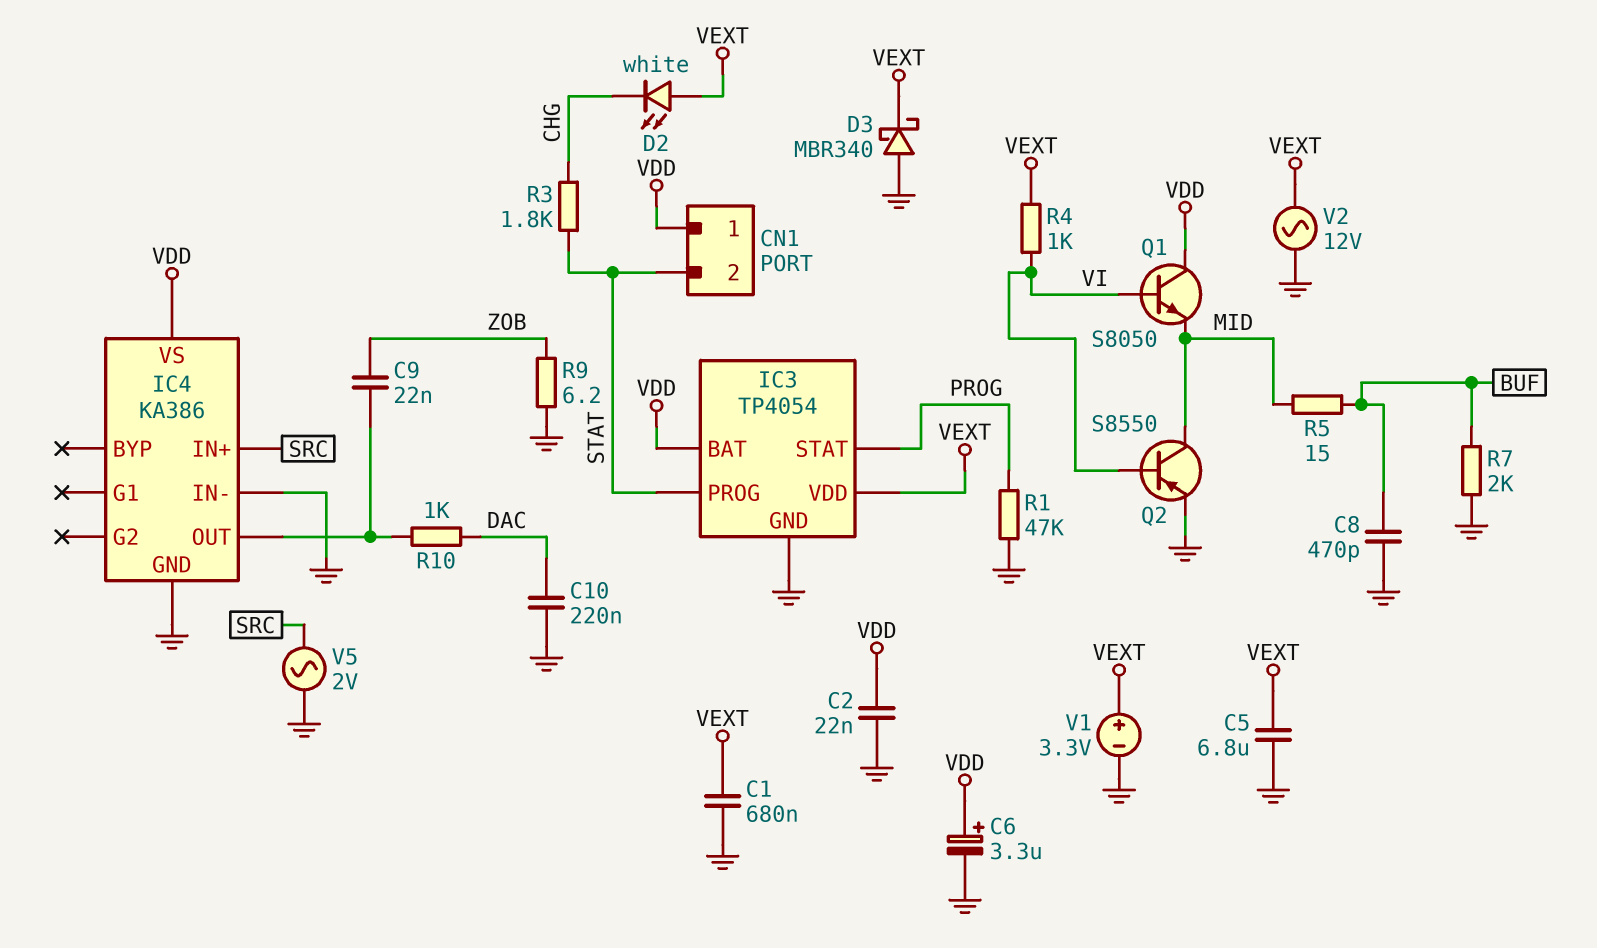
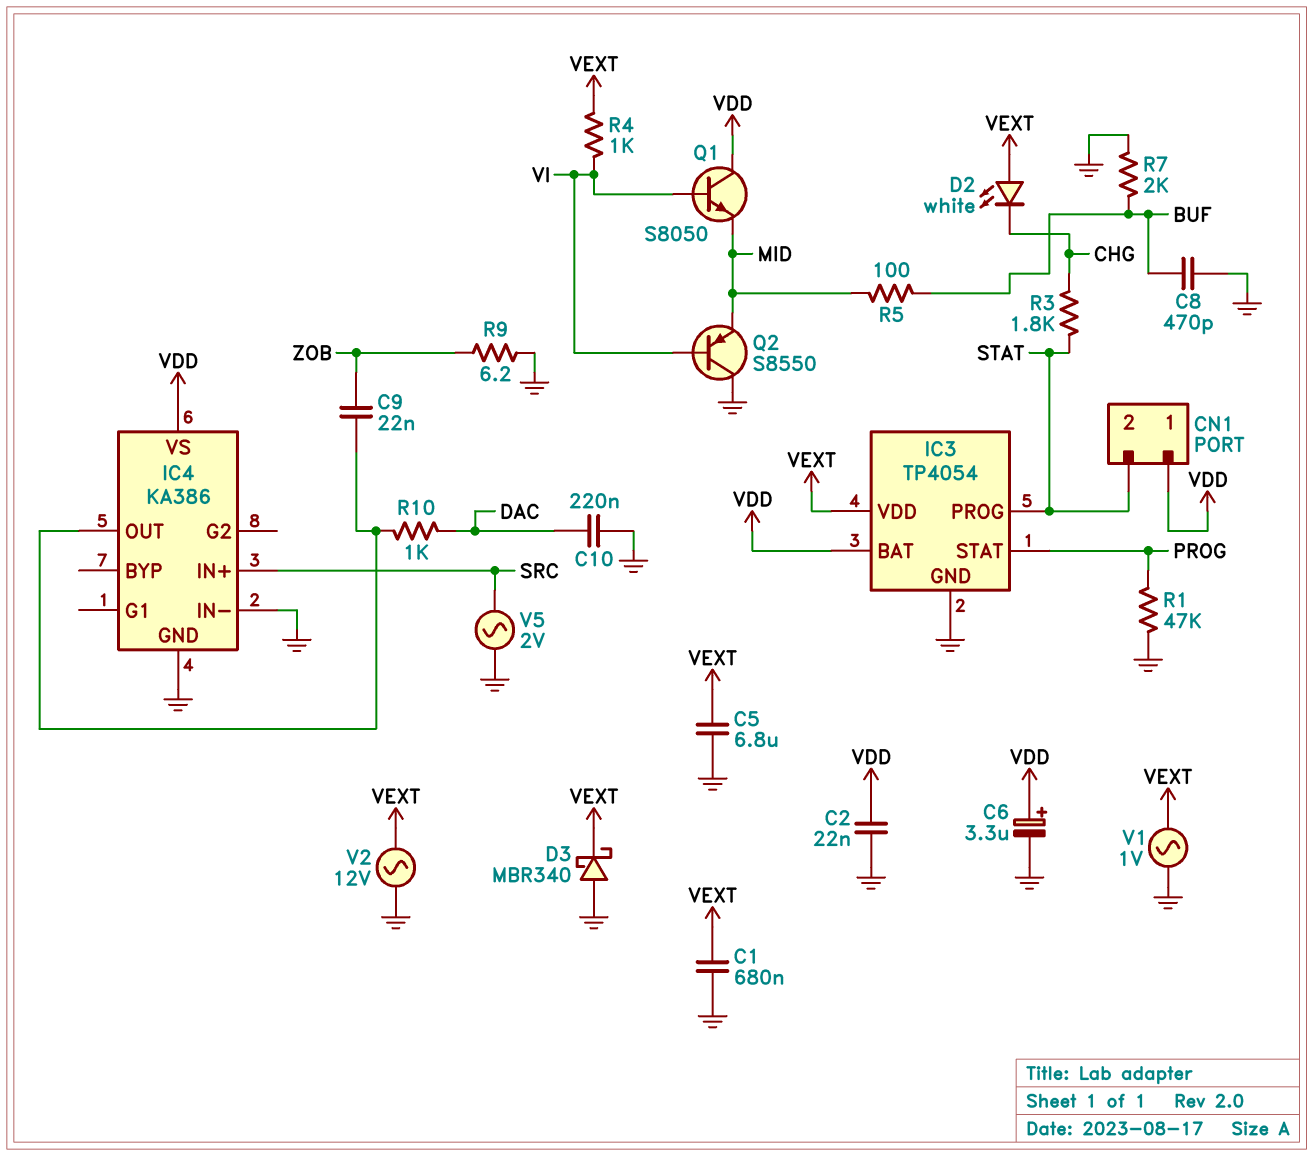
Q2: PNP S8550 (B VI, C MID, E GND) -> PNP S8550 (B VI, C GND, E MID)
R5: 15 (BUF, MID) -> 100 (BUF, MID)
V1: 3.3V (plus VEXT, minus GND) -> AC 1V (GND, VEXT)

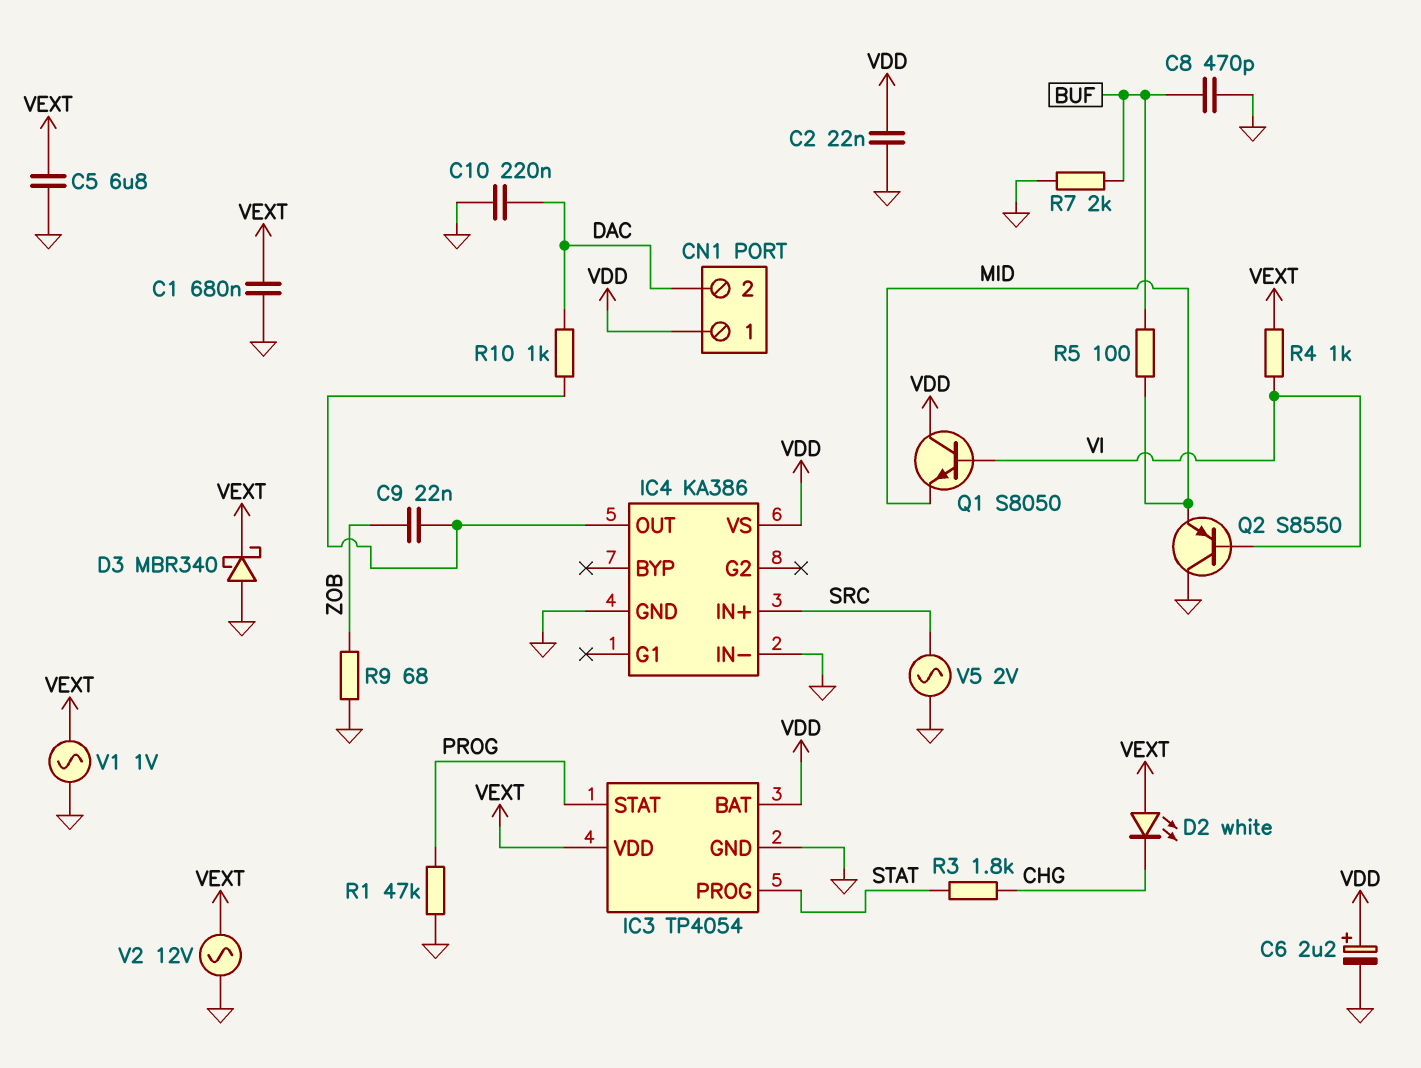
C6: 3.3uF (plus VDD, minus GND) -> 2.2uF (plus VDD, minus GND)
CN1 pin 2: STAT -> DAC
R9: 6.2 (GND, ZOB) -> 68 (GND, ZOB)

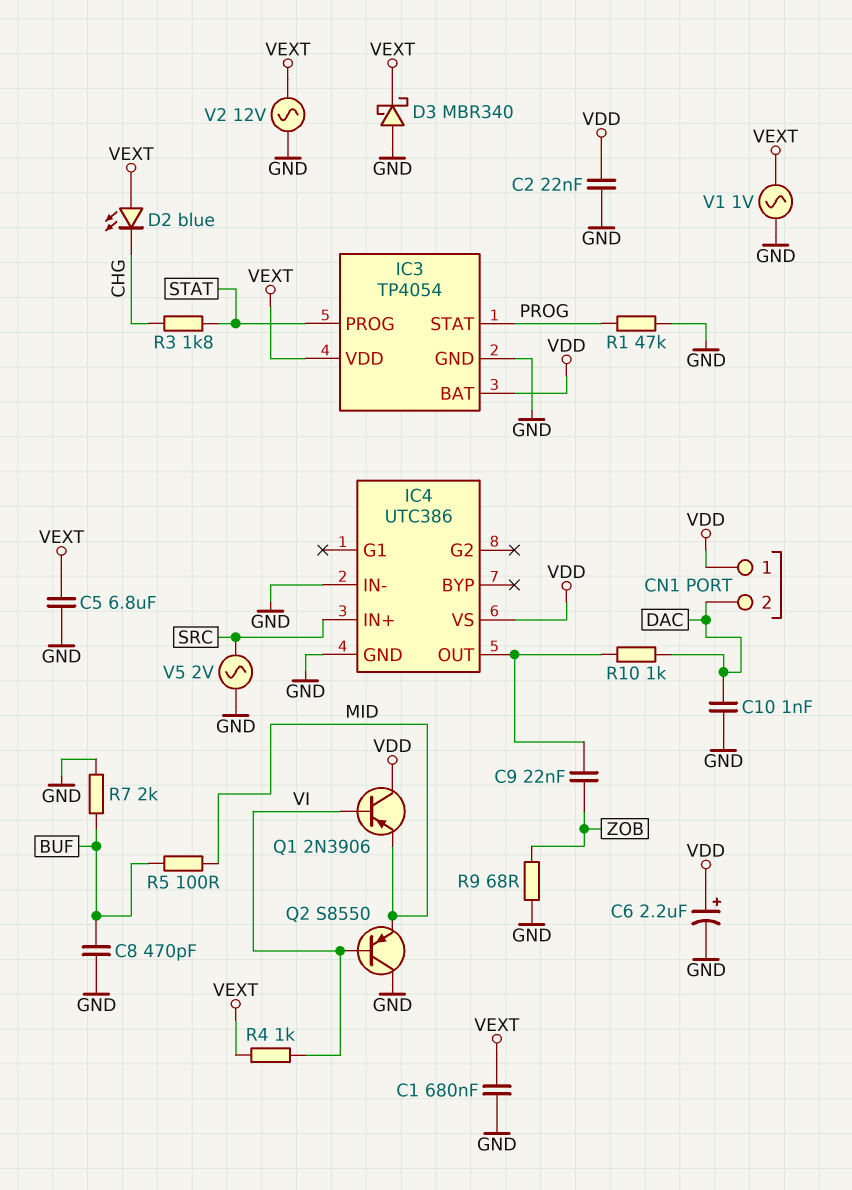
C10: 220nF (DAC, GND) -> 1nF (DAC, GND)
D2: LED white (A VEXT, K CHG) -> LED blue (A VEXT, K CHG)
IC4: KA386 -> UTC386
Q1: NPN S8050 (B VI, C VDD, E MID) -> PNP 2N3906 (B VI, C VDD, E MID)

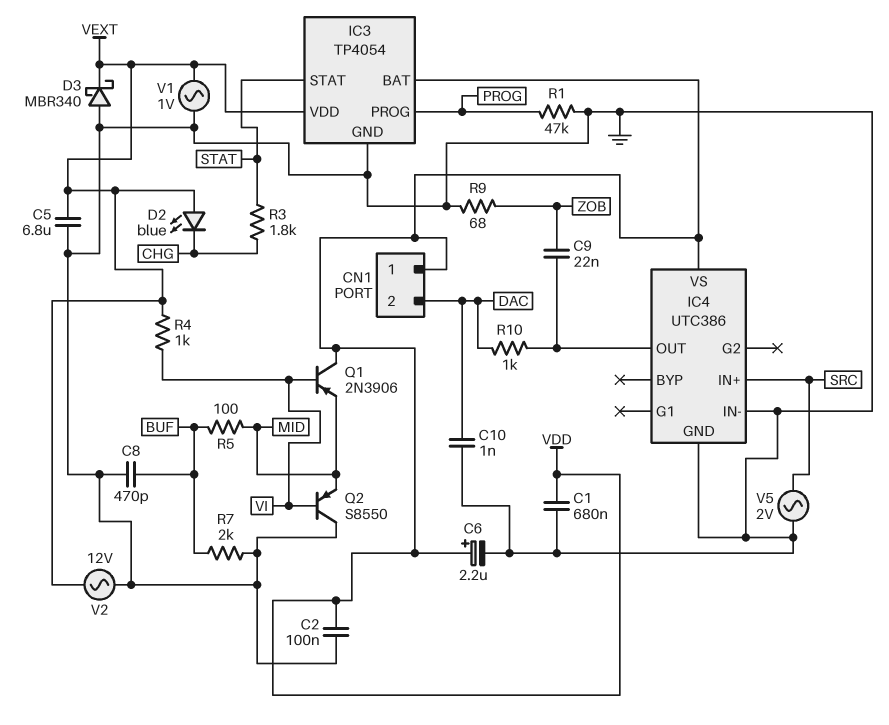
C1: 680nF (GND, VEXT) -> 680nF (GND, VDD)
C2: 22nF (GND, VDD) -> 100nF (GND, VDD)
IC3 pin PROG: STAT -> PROG
IC3 pin STAT: PROG -> STAT

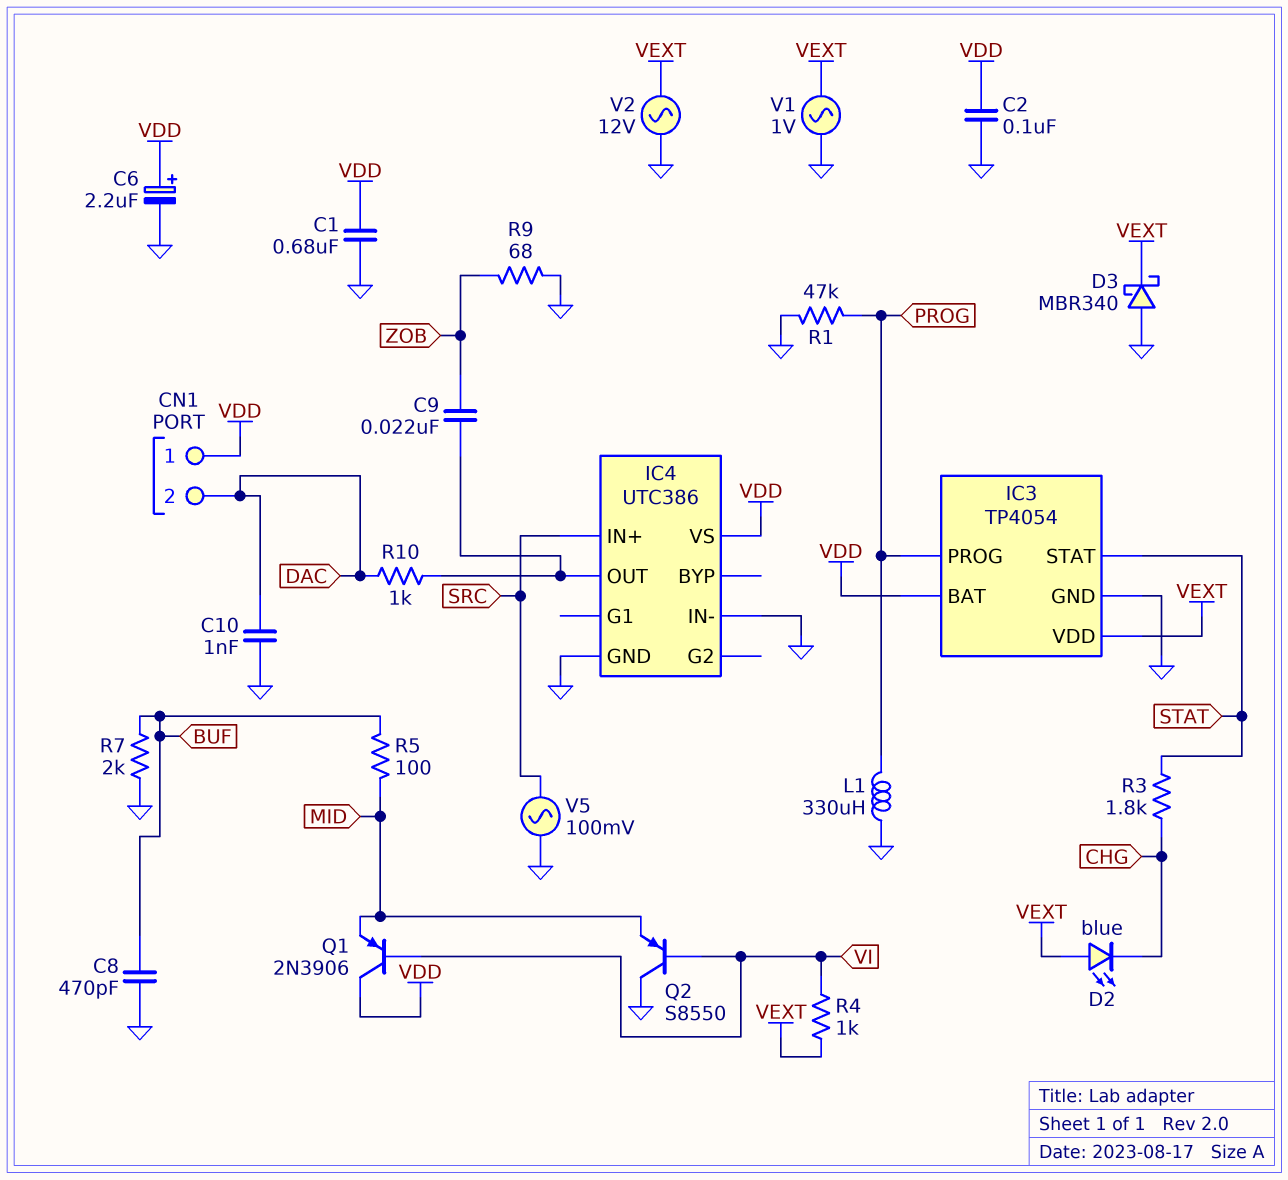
C5: 6.8uF (GND, VEXT) -> none
L1: none -> 330uH (GND, PROG)
V5: AC 2V (GND, SRC) -> AC 100mV (GND, SRC)

